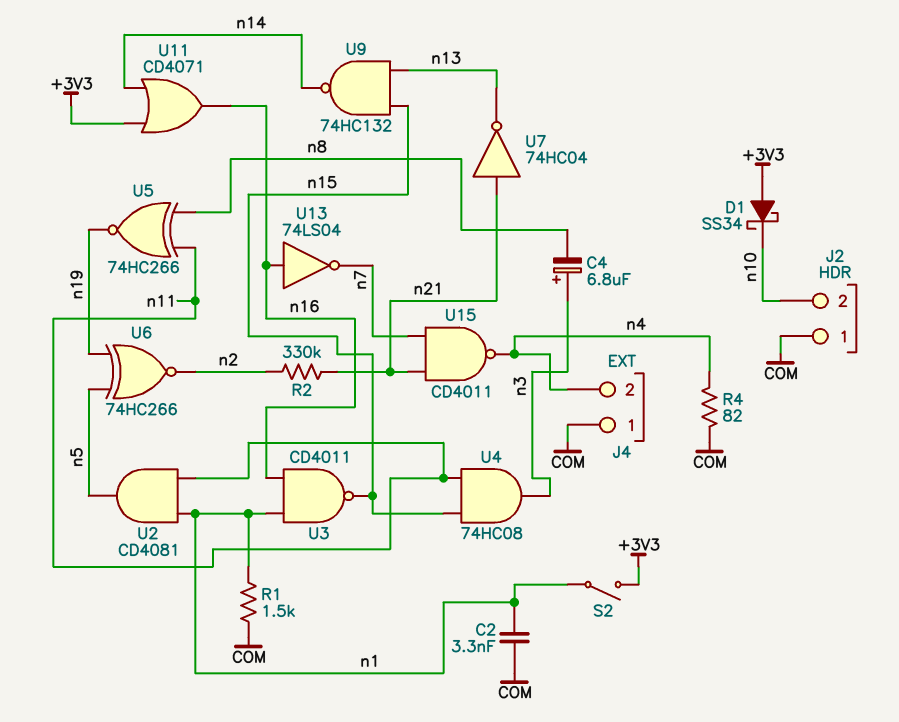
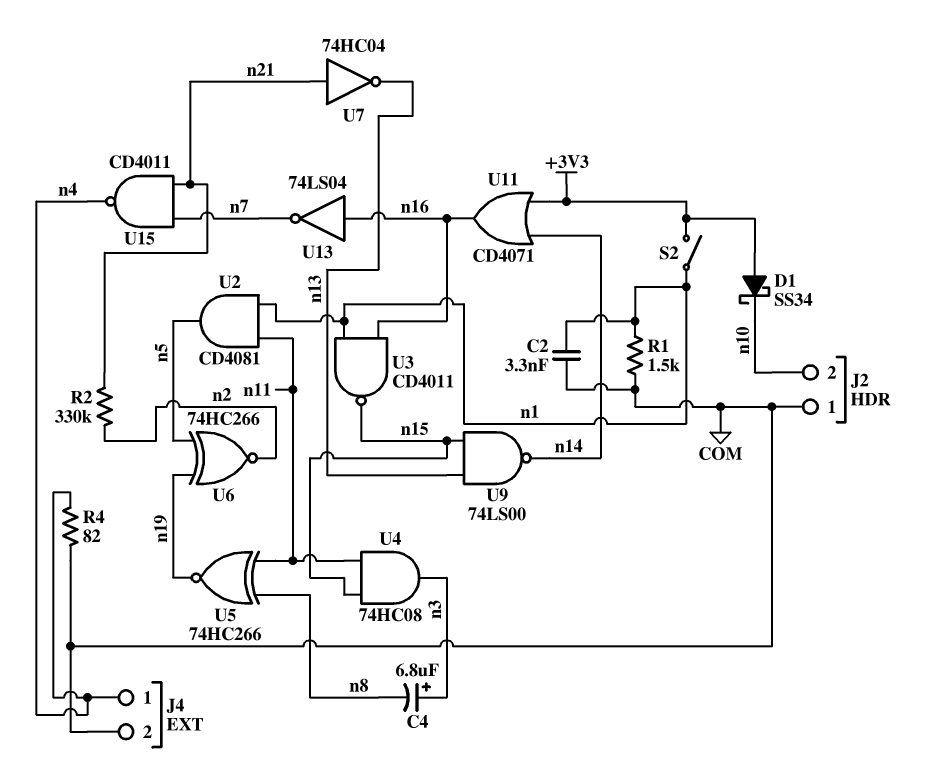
J4 pin 1: COM -> n4
J4 pin 2: n4 -> COM
U9: NAND 74HC132 (in n13, in n15, out n14) -> NAND 74LS00 (in n13, in n15, out n14)

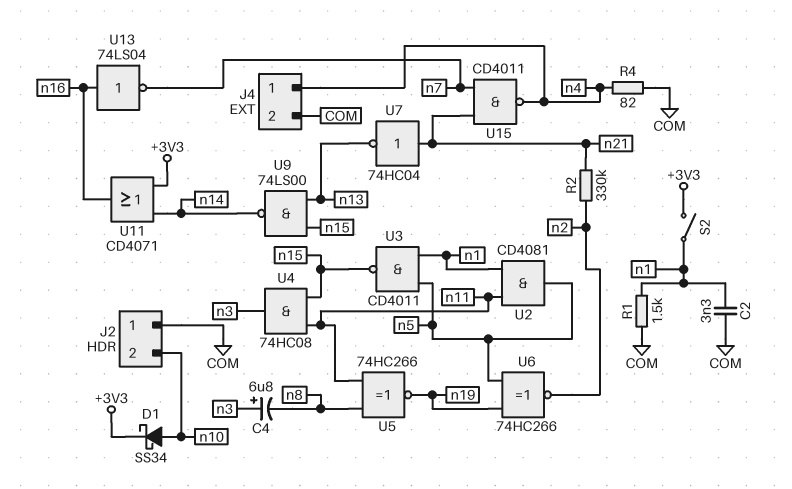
D1: schottky SS34 (A +3V3, K n10) -> schottky SS34 (A n10, K +3V3)
U3: NAND CD4011 (in n1, in n16, out n15) -> NAND CD4011 (in n1, in n5, out n15)

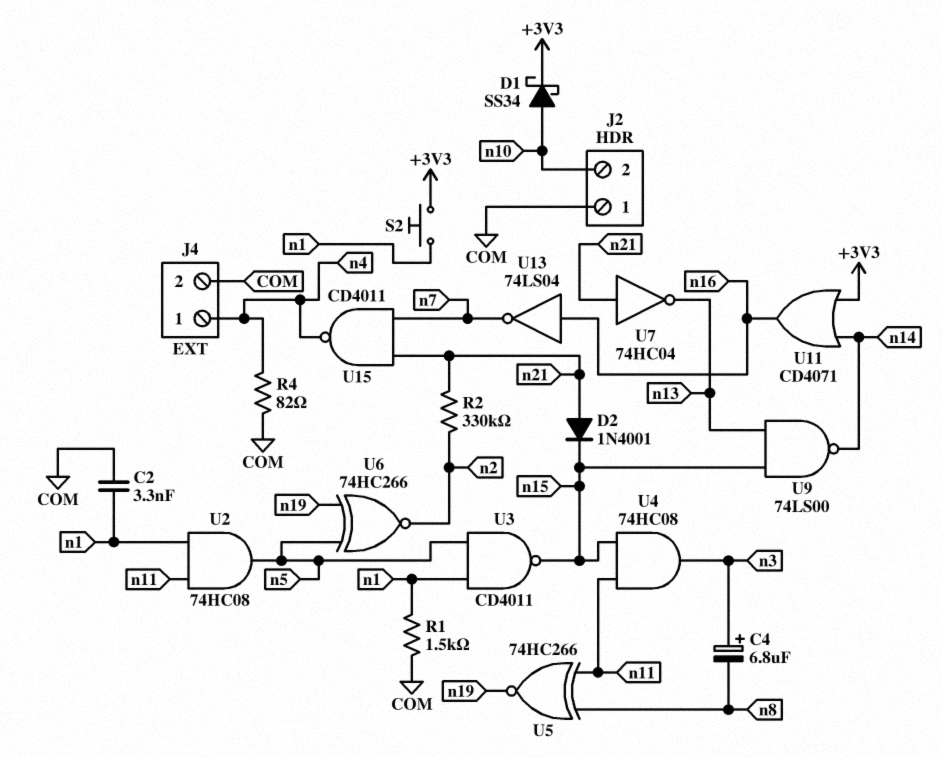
D2: none -> diode 1N4001 (A n21, K n15)
S2: switch (+3V3, n1) -> button (+3V3, n1)
U2: AND CD4081 (in n1, in n11, out n5) -> AND 74HC08 (in n1, in n11, out n5)

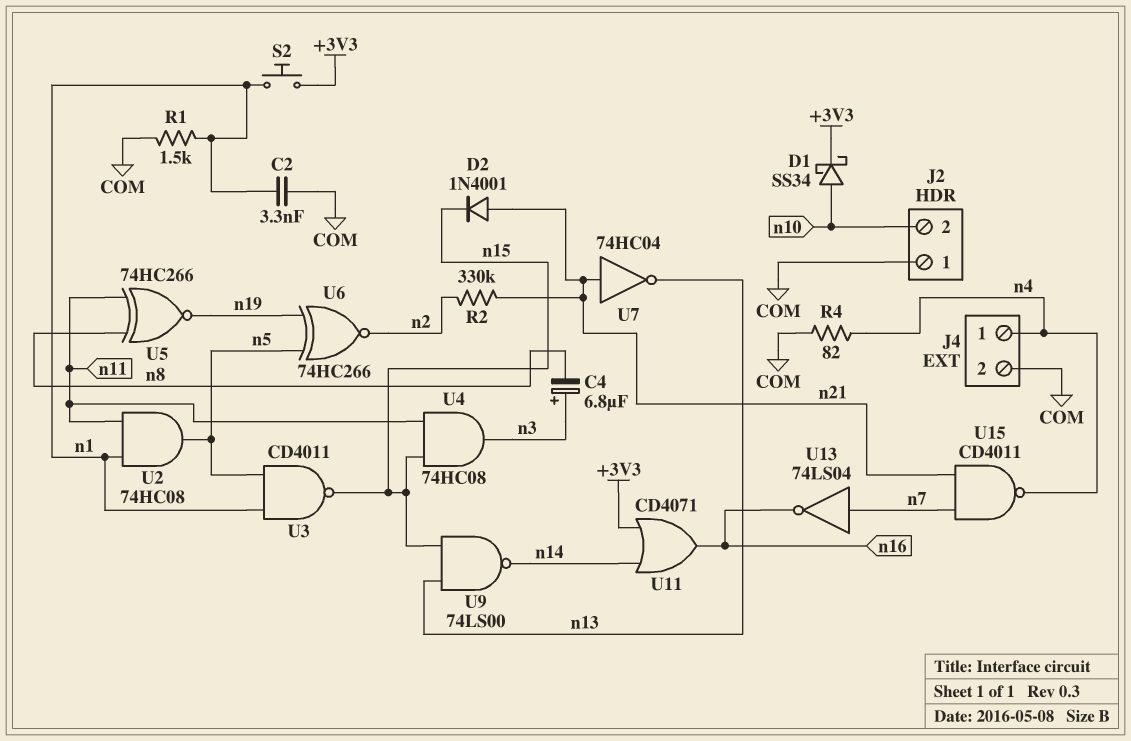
U13: NOT 74LS04 (in n16, out n7) -> NOT 74LS04 (in n7, out n16)

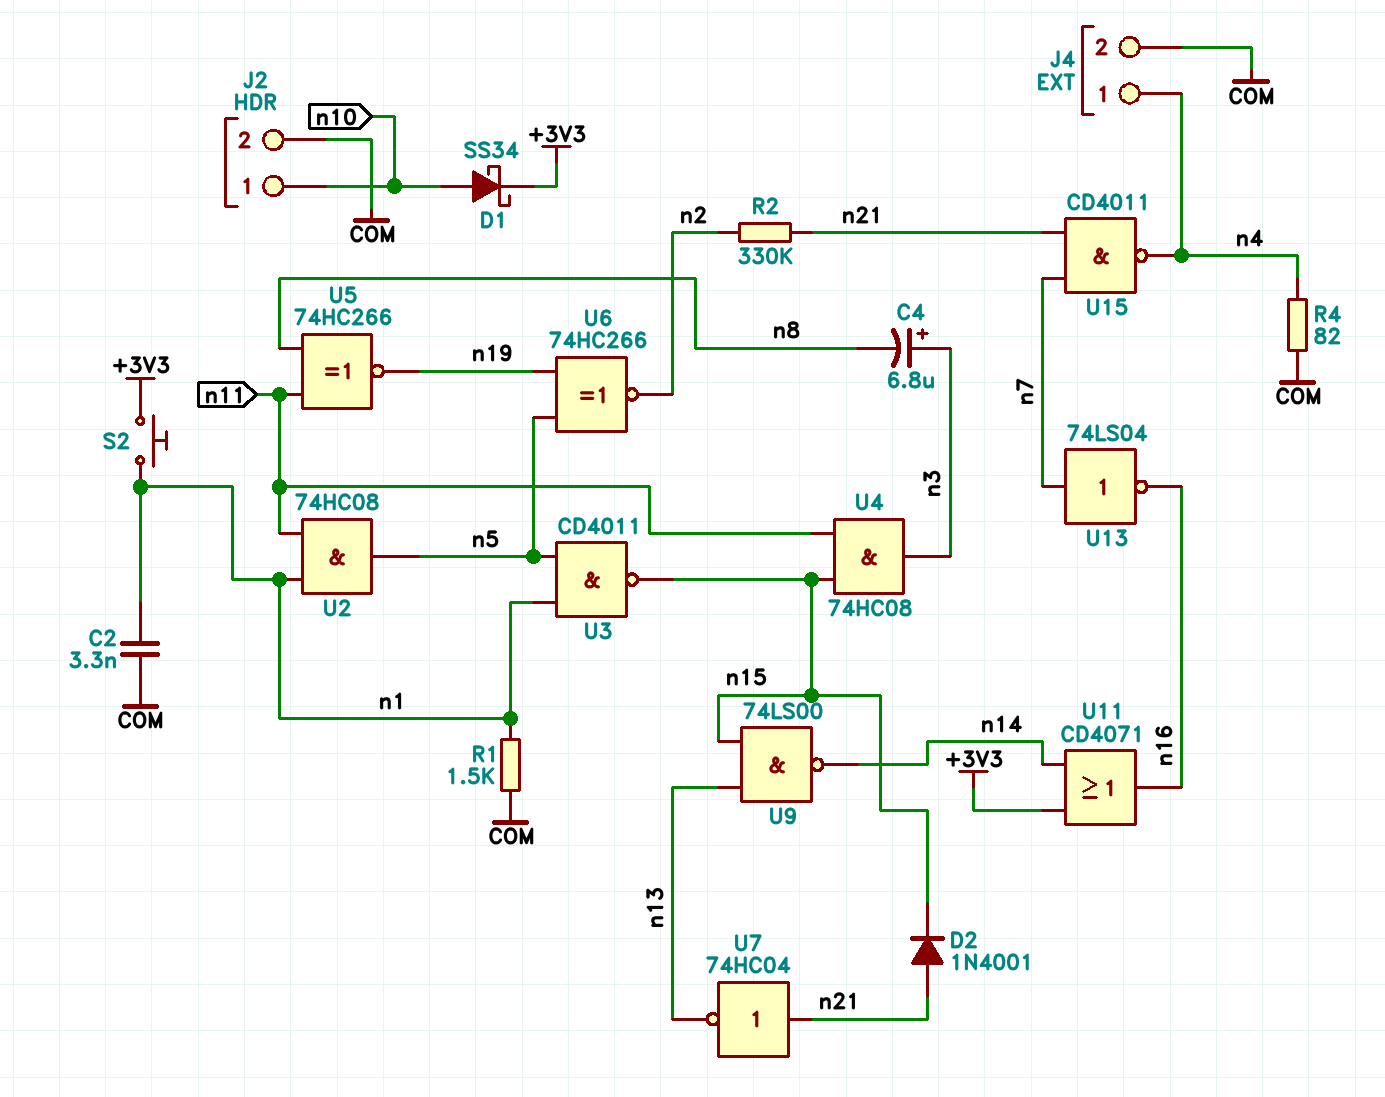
J2 pin 1: COM -> n10
J2 pin 2: n10 -> COM

